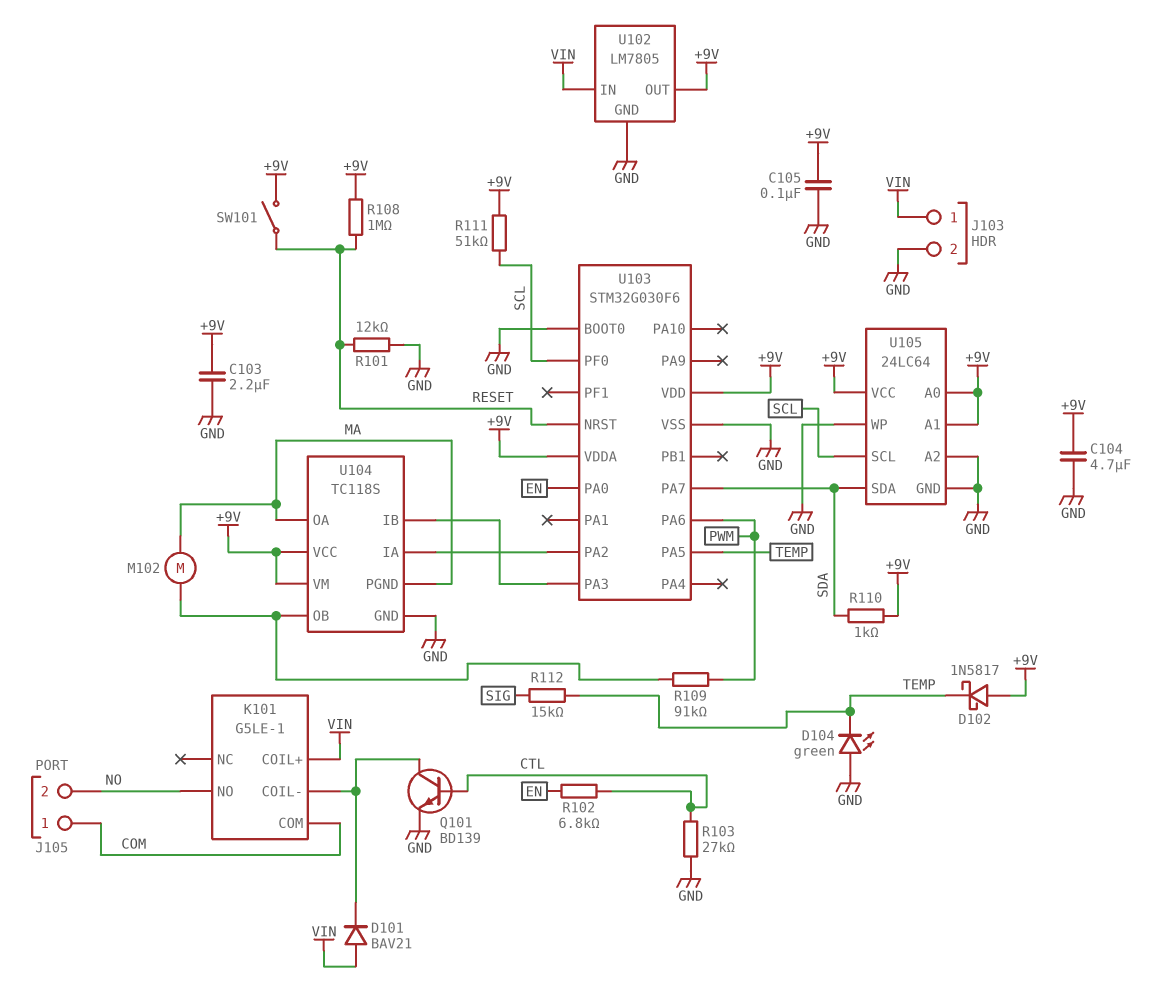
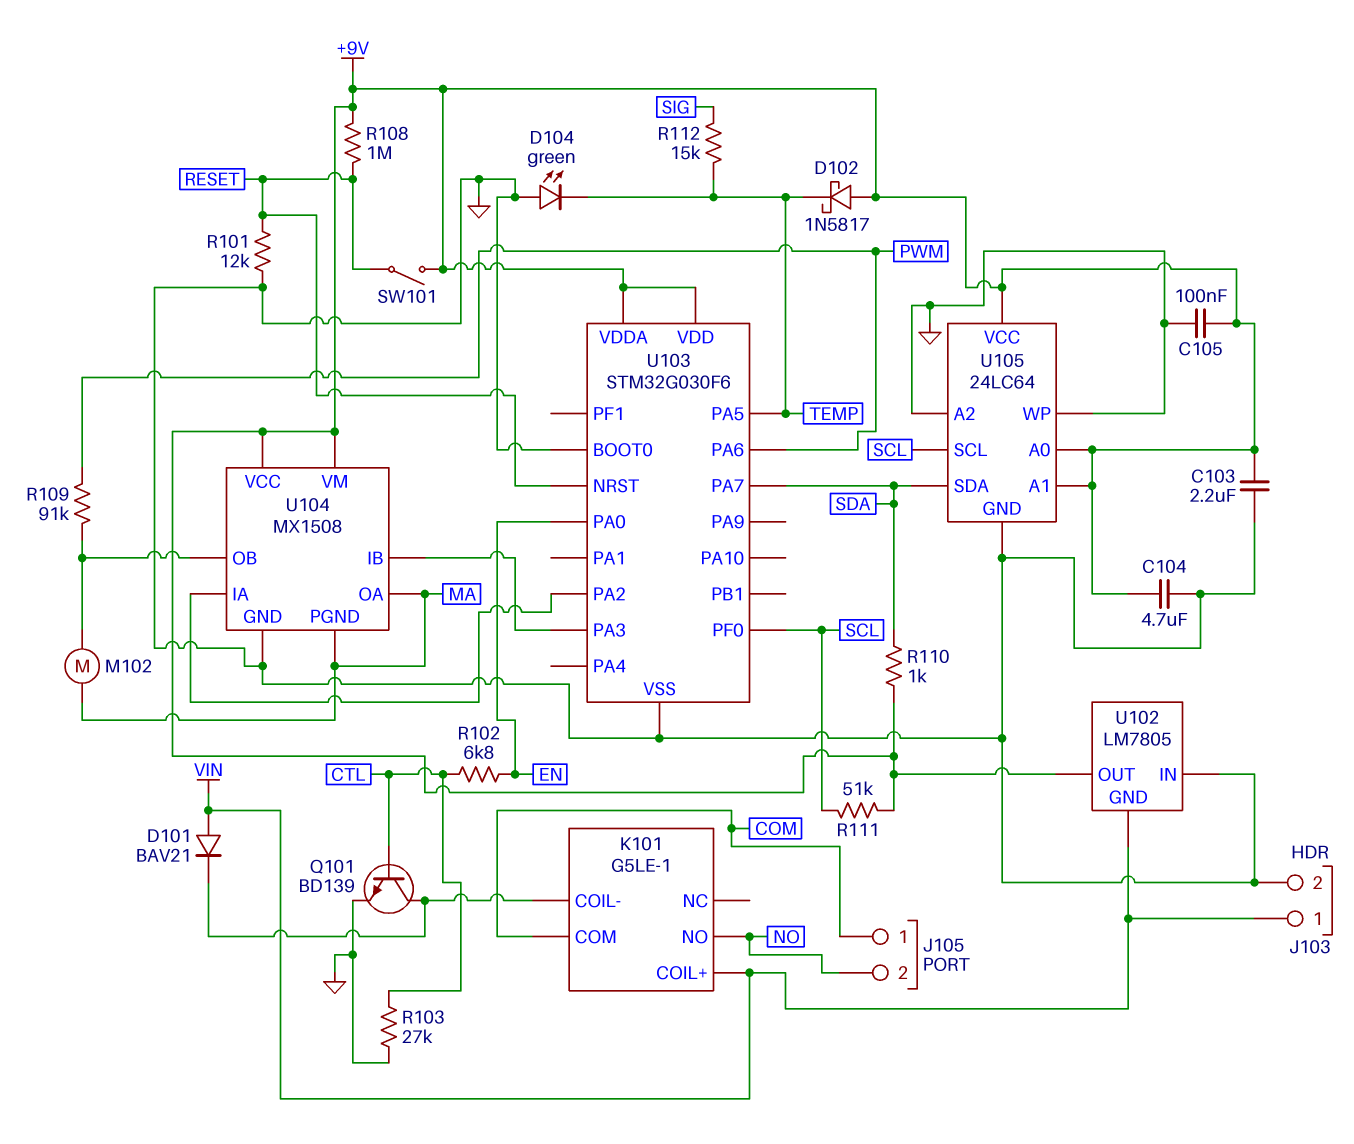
U102 pin GND: GND -> VIN
U102 pin IN: VIN -> GND
U104: TC118S -> MX1508

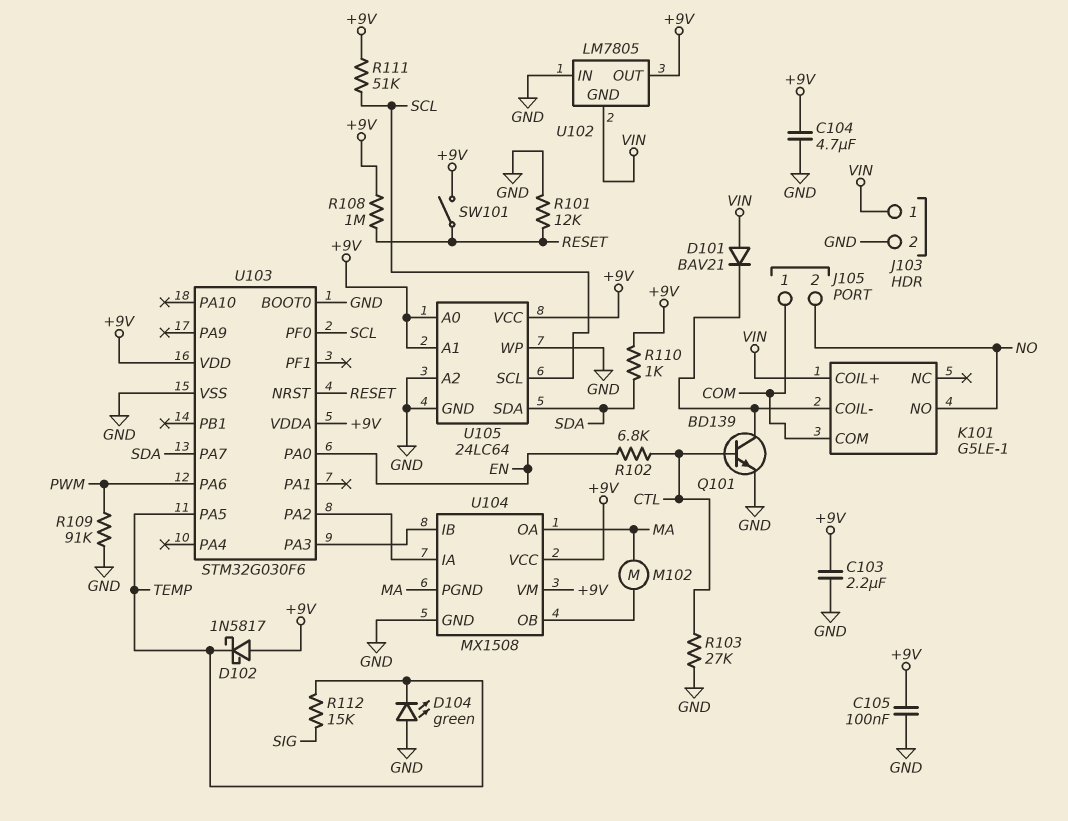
R109: 91k (PWM, U104/OB) -> 91k (GND, PWM)

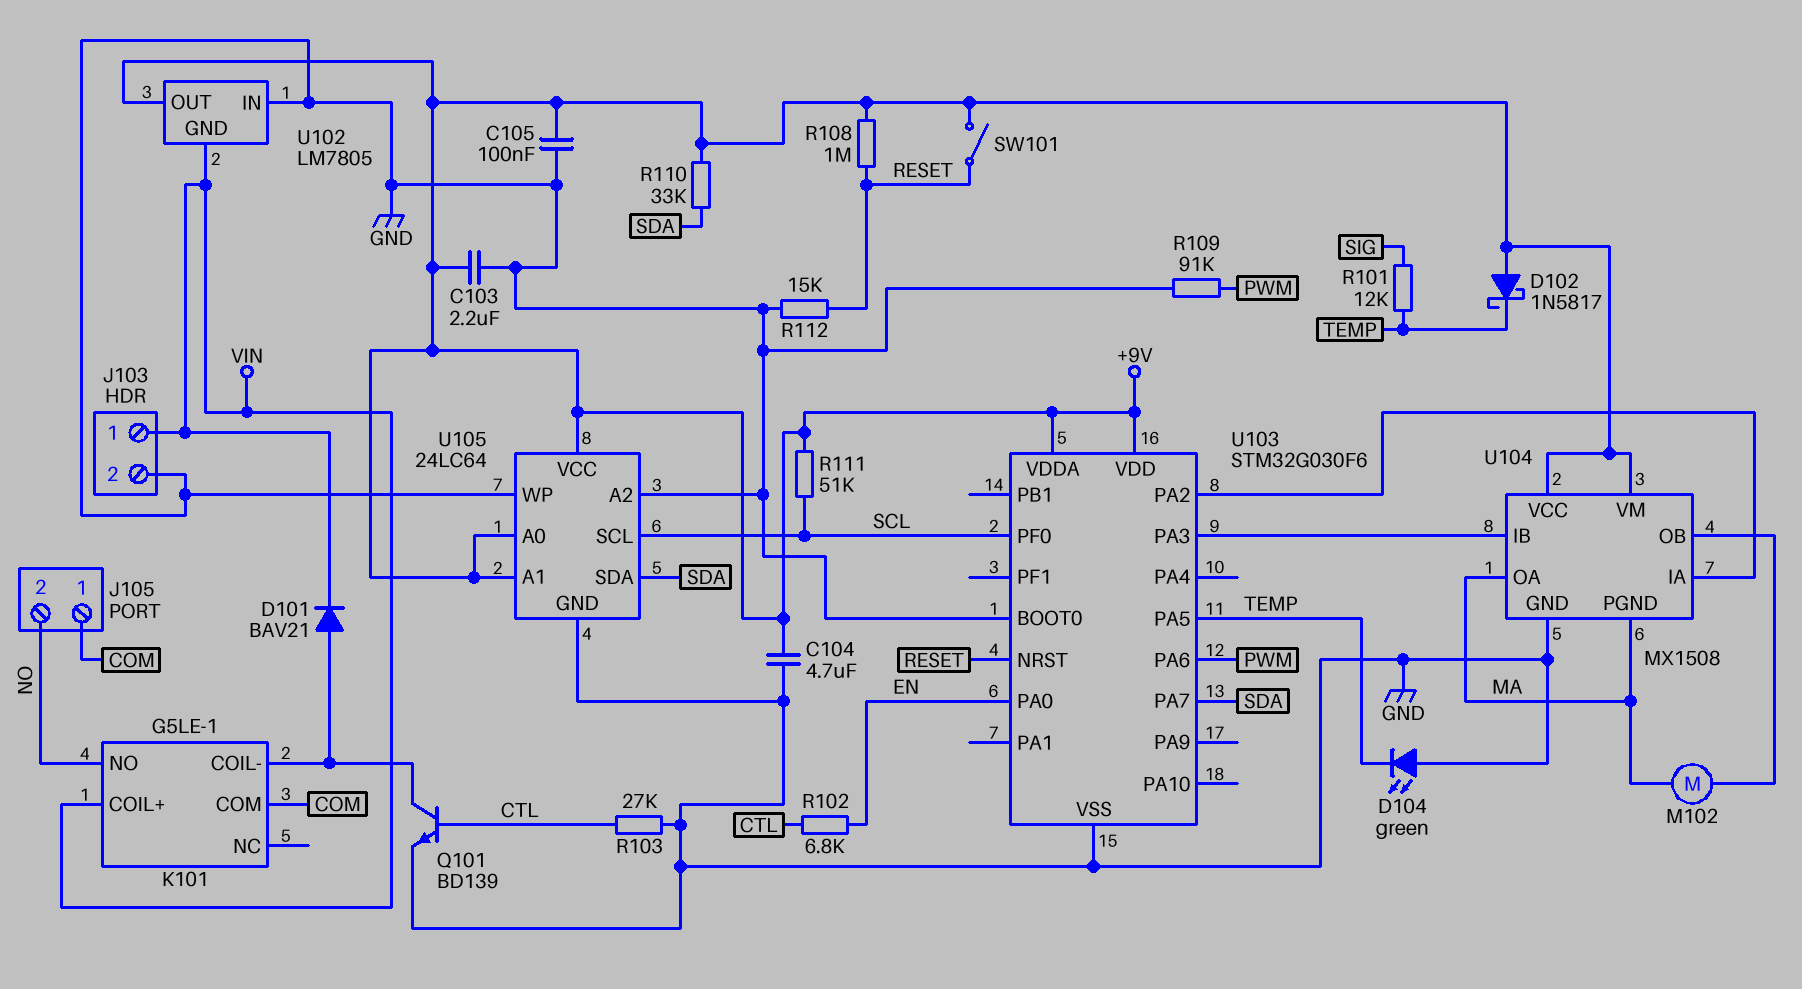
D101: diode BAV21 (A VIN, K K101/COIL-) -> diode BAV21 (A K101/COIL-, K VIN)
R101: 12k (GND, RESET) -> 12k (SIG, TEMP)
R110: 1k (+9V, SDA) -> 33k (+9V, SDA)
R112: 15k (SIG, TEMP) -> 15k (GND, RESET)

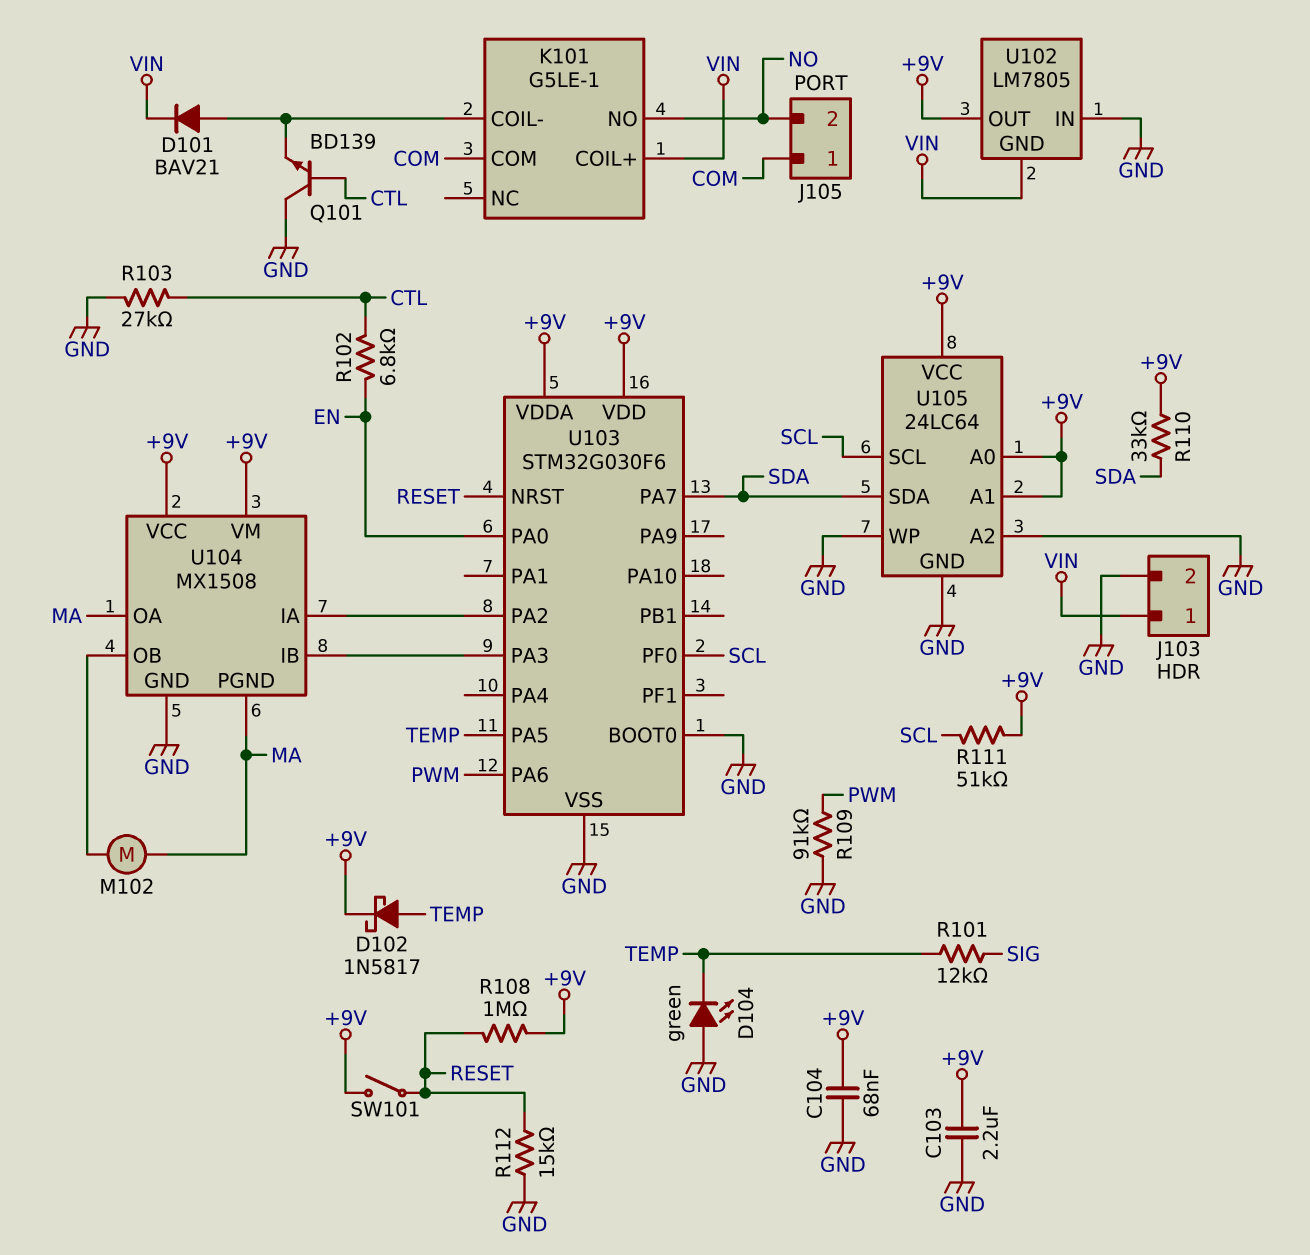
C104: 4.7uF (+9V, GND) -> 68nF (+9V, GND)
C105: 100nF (+9V, GND) -> none
D102: schottky 1N5817 (A +9V, K TEMP) -> schottky 1N5817 (A TEMP, K +9V)
Q101: NPN BD139 (B CTL, C K101/COIL-, E GND) -> NPN BD139 (B CTL, C GND, E K101/COIL-)

